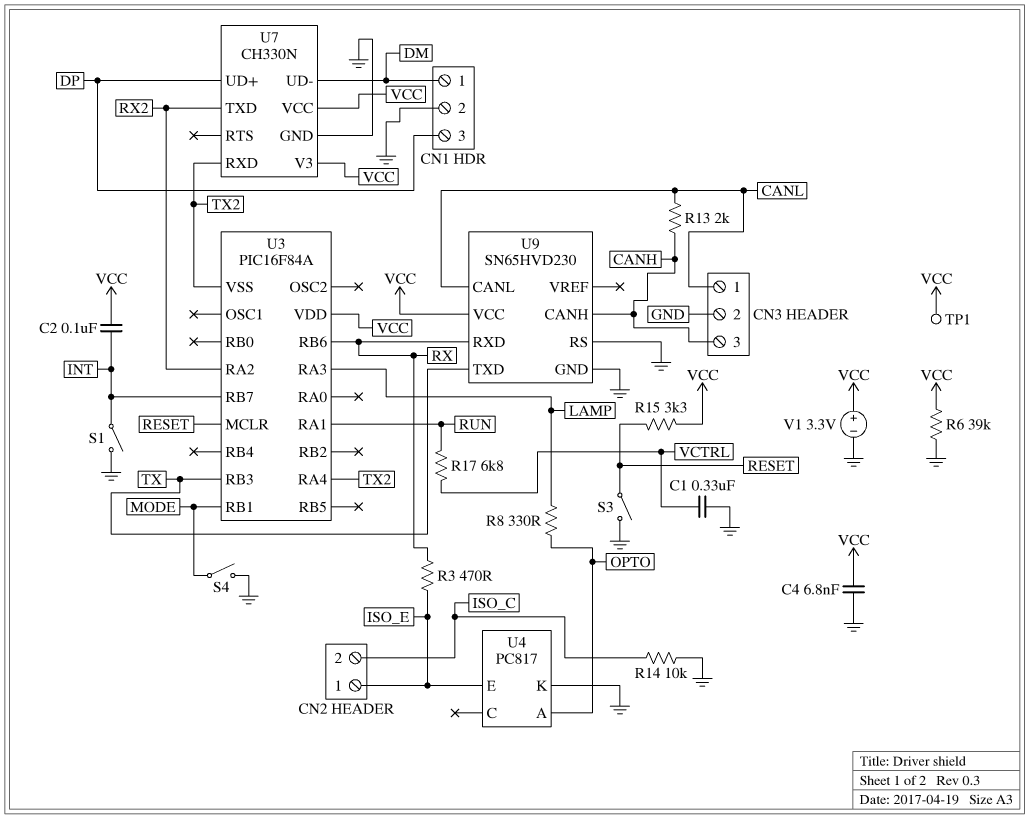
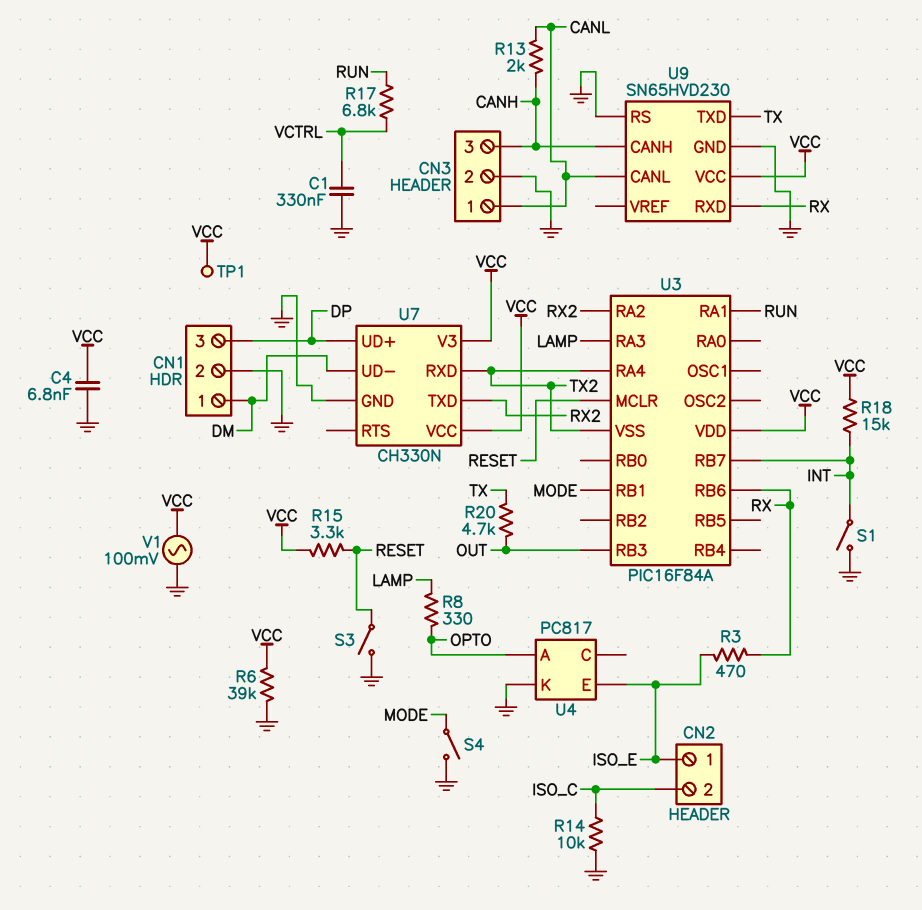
C2: 100nF (INT, VCC) -> none
R18: none -> 15k (INT, VCC)
R20: none -> 4.7k (OUT, TX)
U3 pin RB3: TX -> OUT
V1: 3.3V (plus VCC, minus GND) -> AC 100mV (GND, VCC)

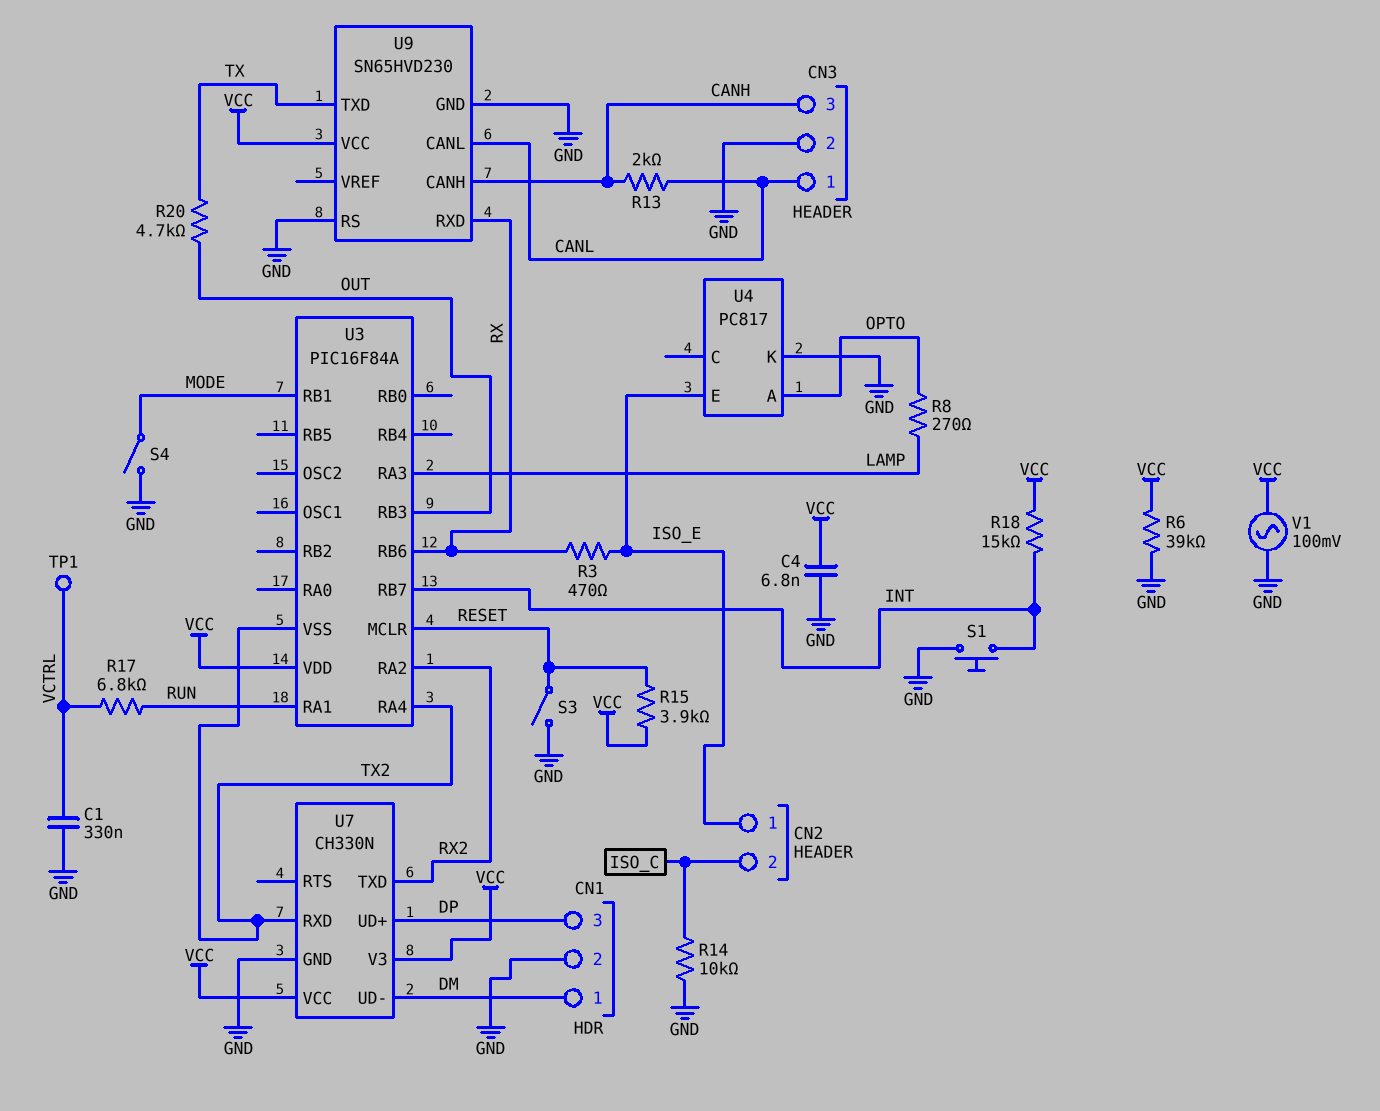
R8: 330 (LAMP, OPTO) -> 270 (LAMP, OPTO)
R15: 3.3k (RESET, VCC) -> 3.9k (RESET, VCC)
S1: switch (GND, INT) -> button (GND, INT)
TP1: test point (VCC) -> test point (VCTRL)

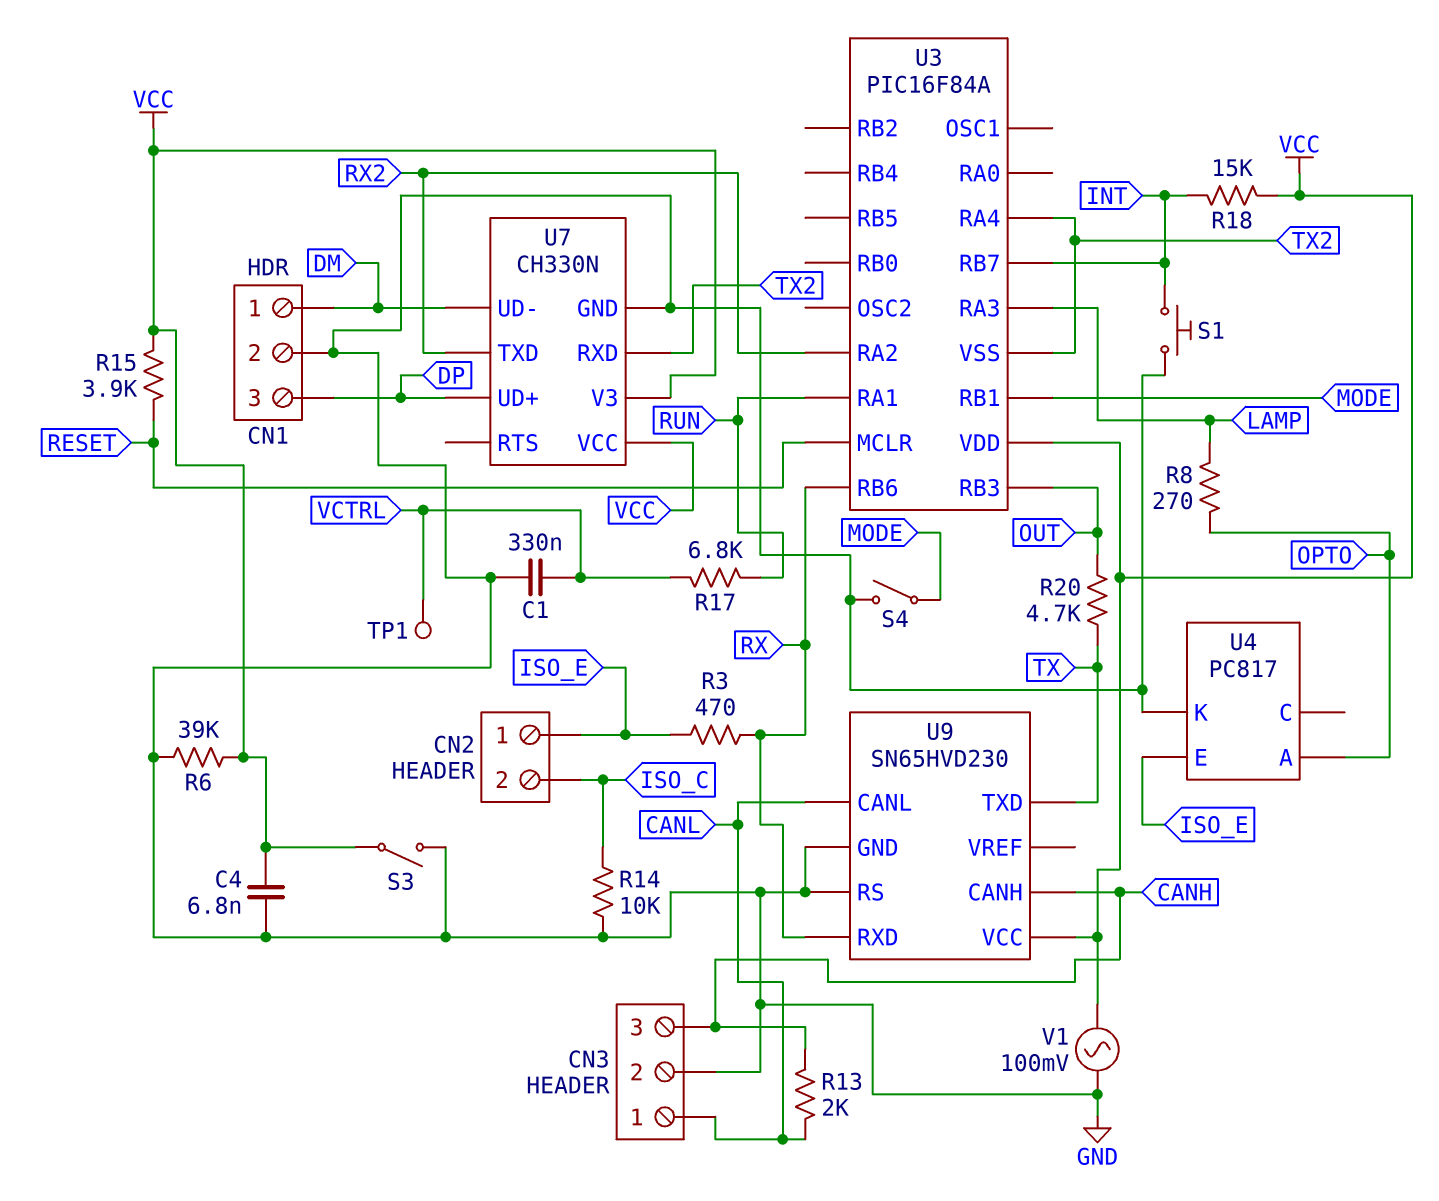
S3: switch (GND, RESET) -> switch (GND, VCC)

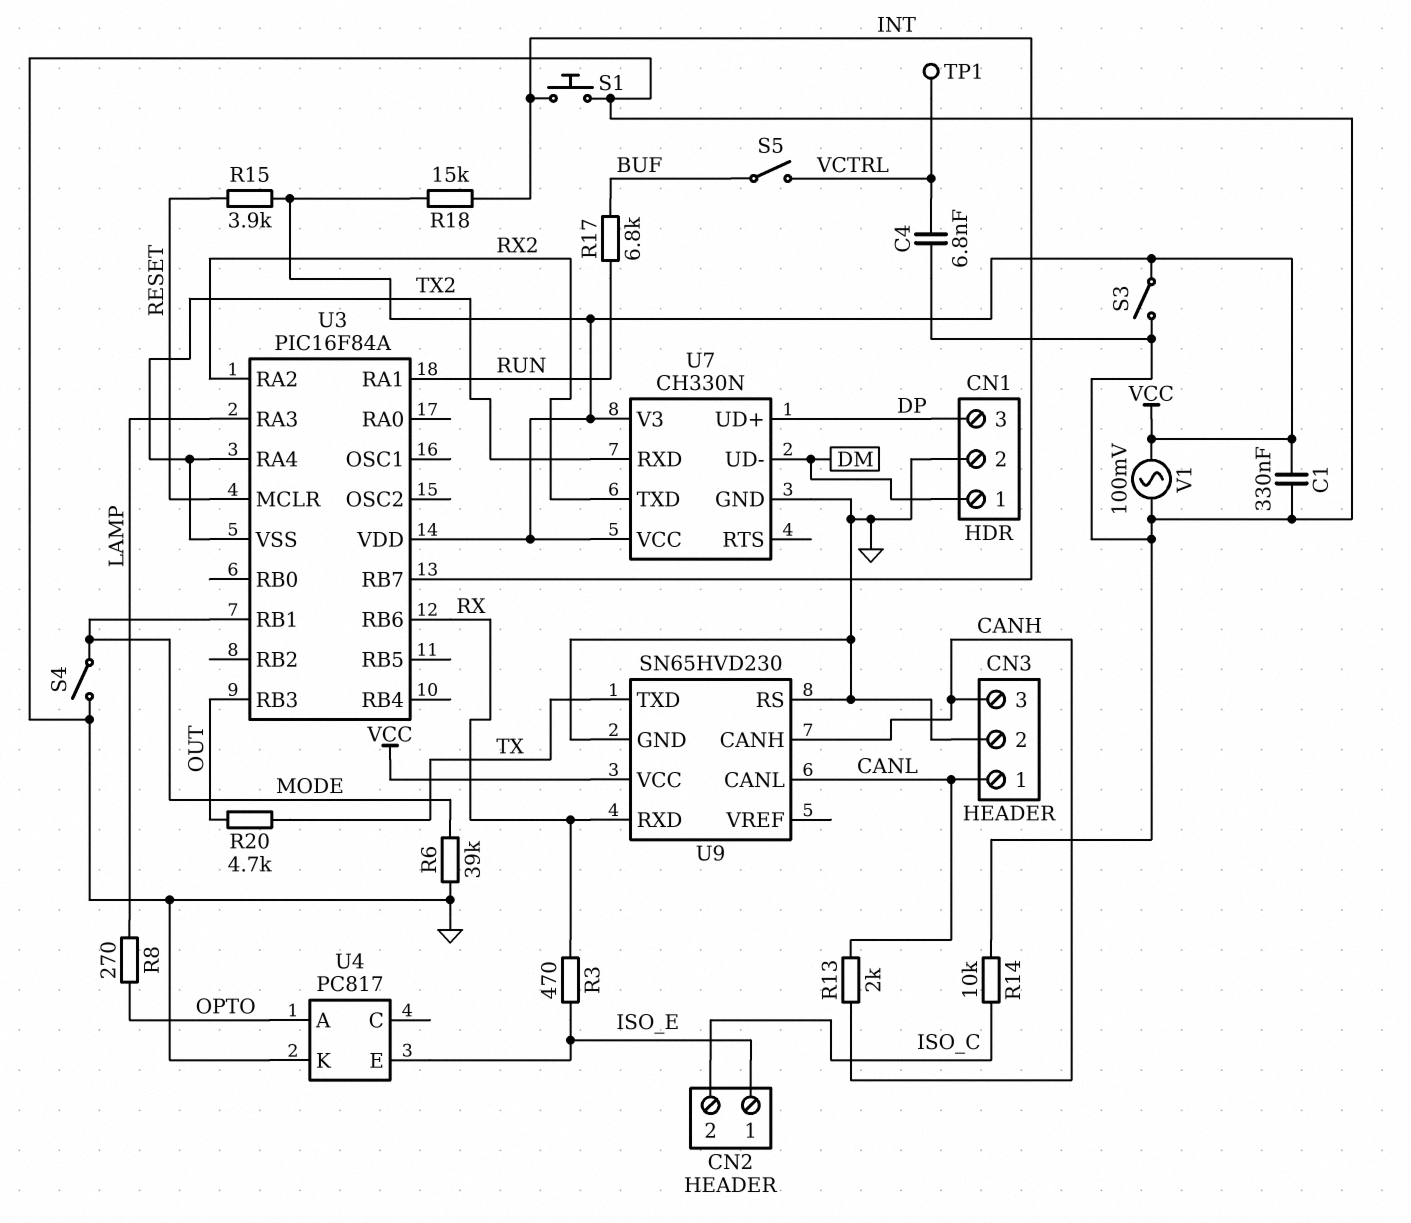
C1: 330nF (GND, VCTRL) -> 330nF (GND, VCC)
C4: 6.8nF (GND, VCC) -> 6.8nF (GND, VCTRL)
R6: 39k (GND, VCC) -> 39k (GND, MODE)
R17: 6.8k (RUN, VCTRL) -> 6.8k (BUF, RUN)
S5: none -> switch (BUF, VCTRL)

